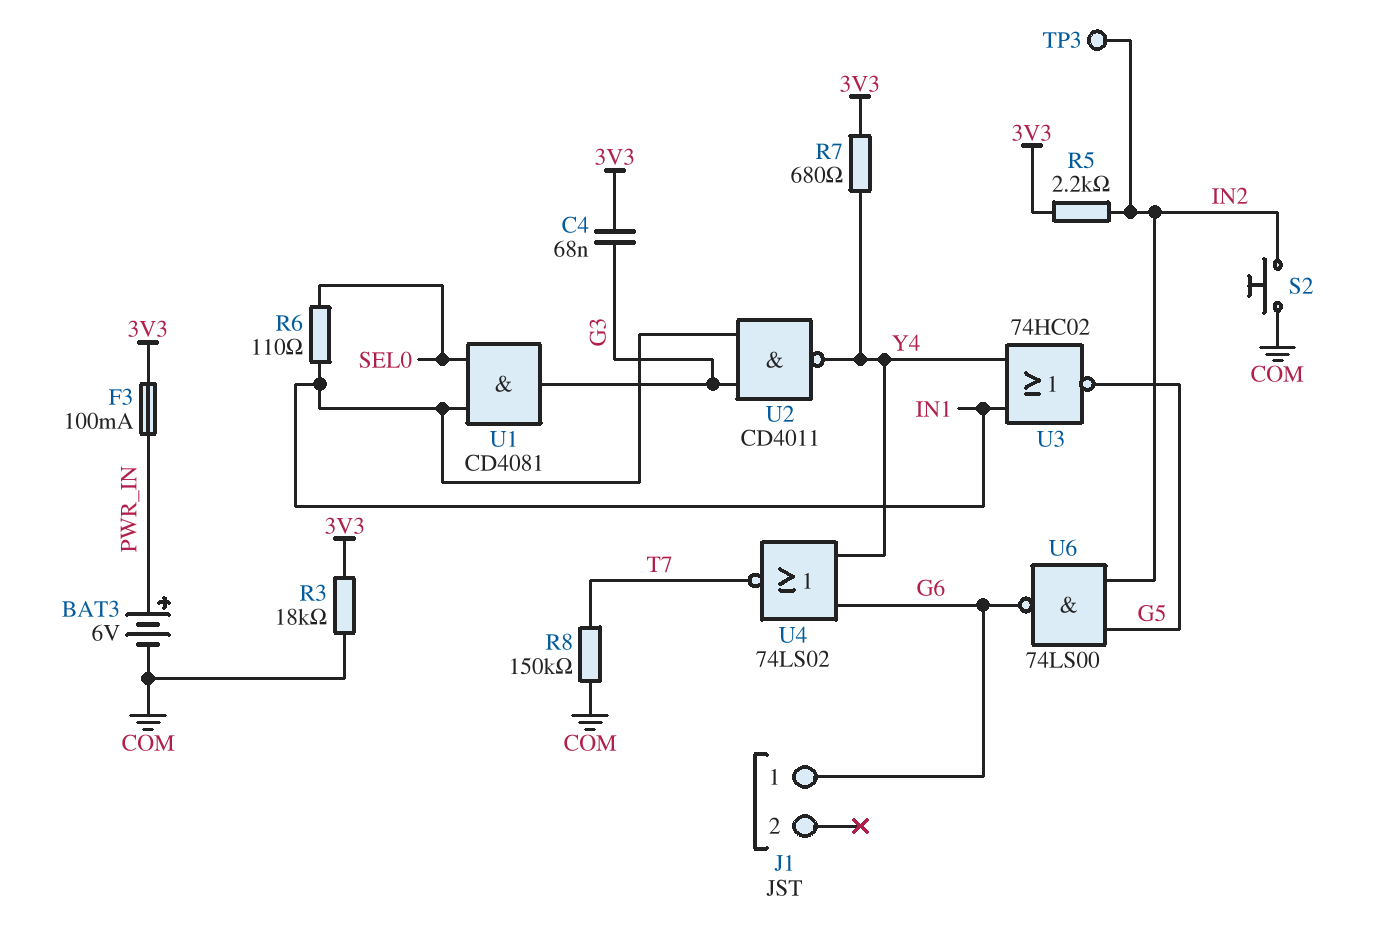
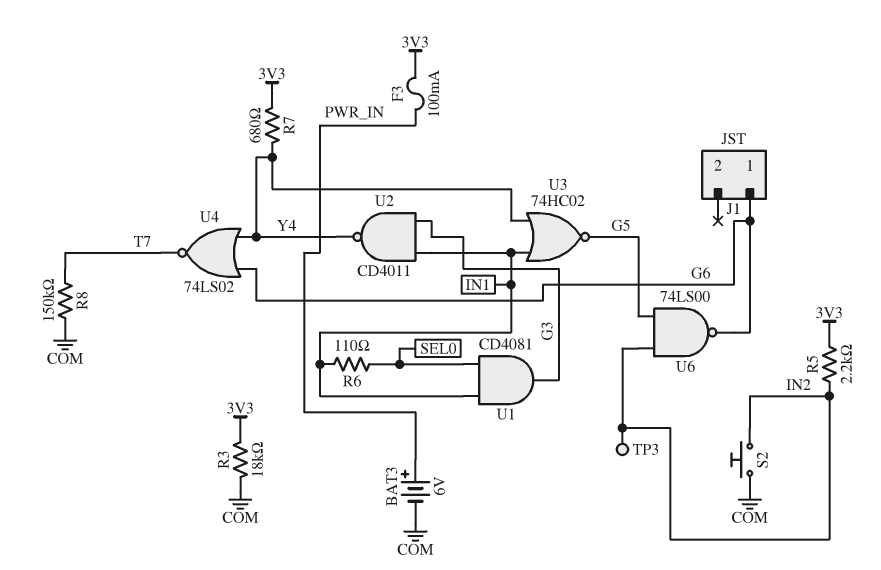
C4: 68nF (3V3, G3) -> none

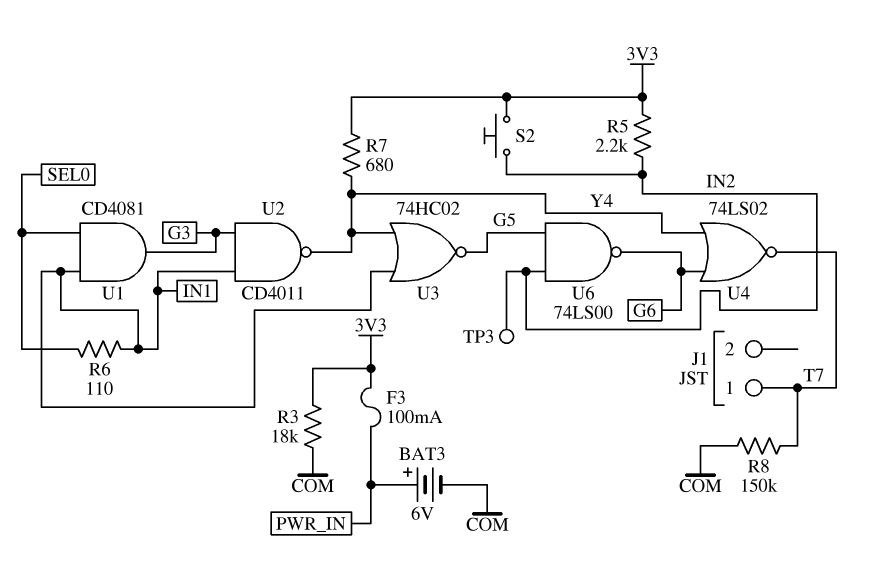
J1 pin 1: G6 -> T7
S2: button (COM, IN2) -> button (3V3, IN2)

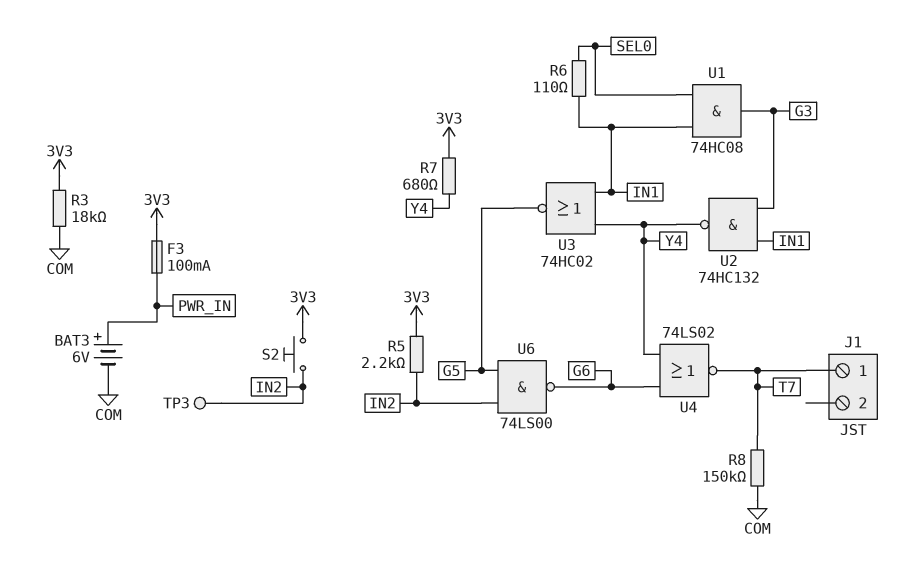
U1: AND CD4081 (in IN1, in SEL0, out G3) -> AND 74HC08 (in IN1, in SEL0, out G3)
U2: NAND CD4011 (in G3, in IN1, out Y4) -> NAND 74HC132 (in G3, in IN1, out Y4)

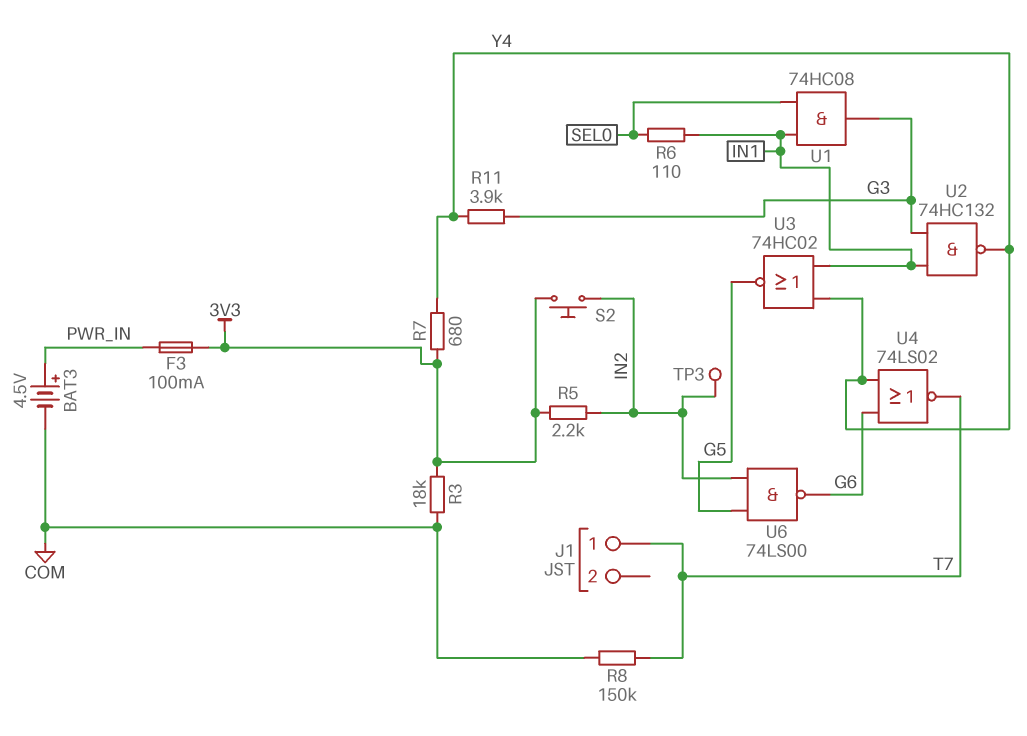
BAT3: 6V (plus PWR_IN, minus COM) -> 4.5V (plus PWR_IN, minus COM)
R11: none -> 3.9k (G3, Y4)

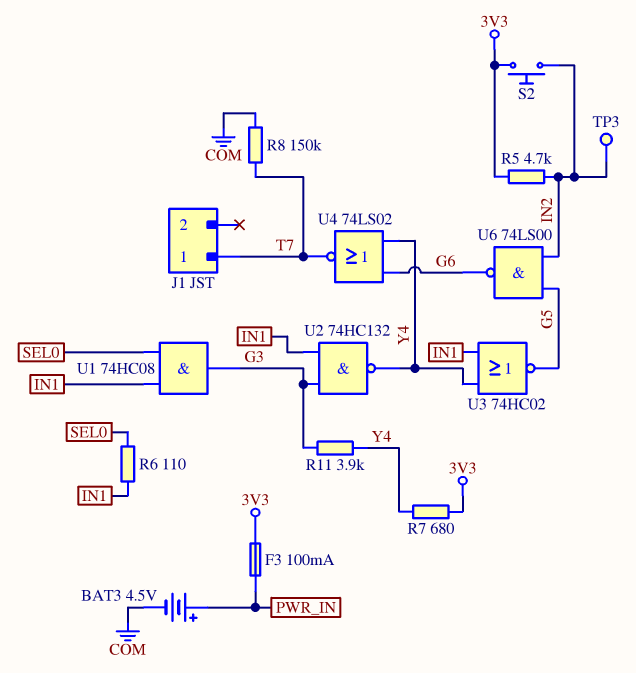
R3: 18k (3V3, COM) -> none
R5: 2.2k (3V3, IN2) -> 4.7k (3V3, IN2)

